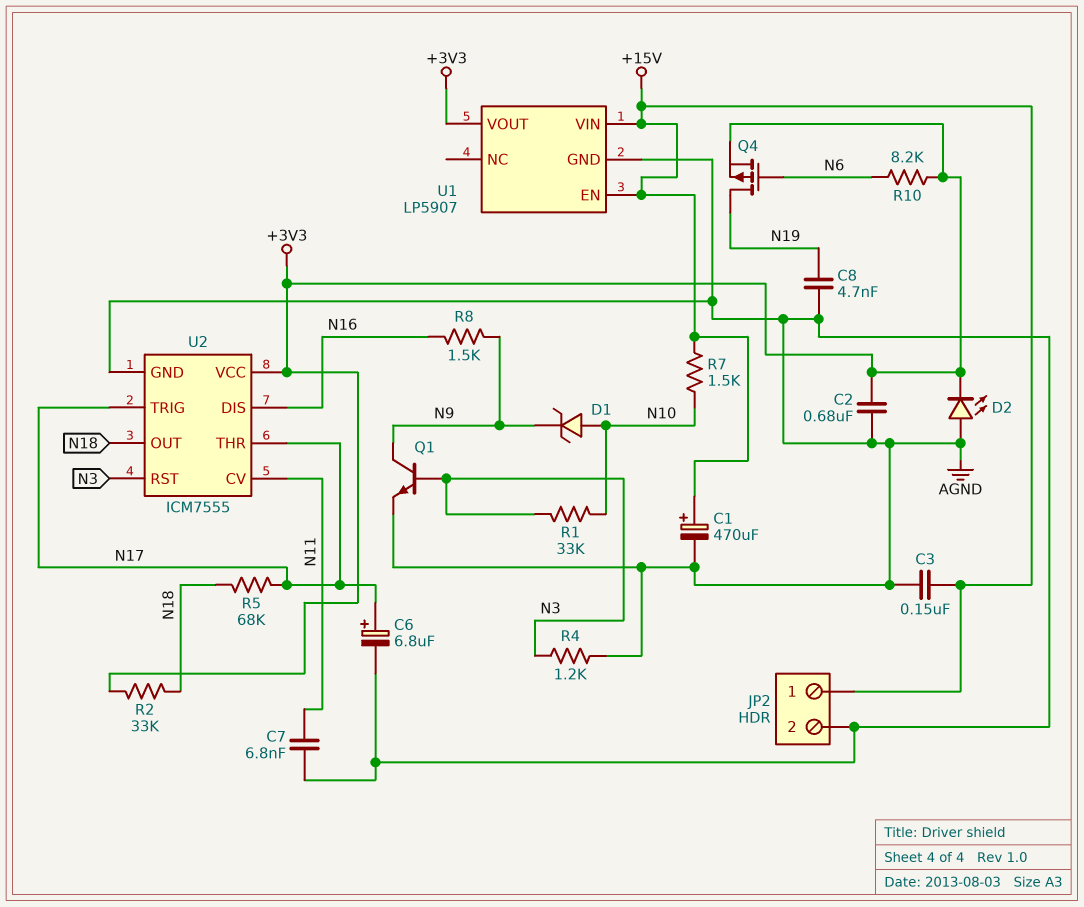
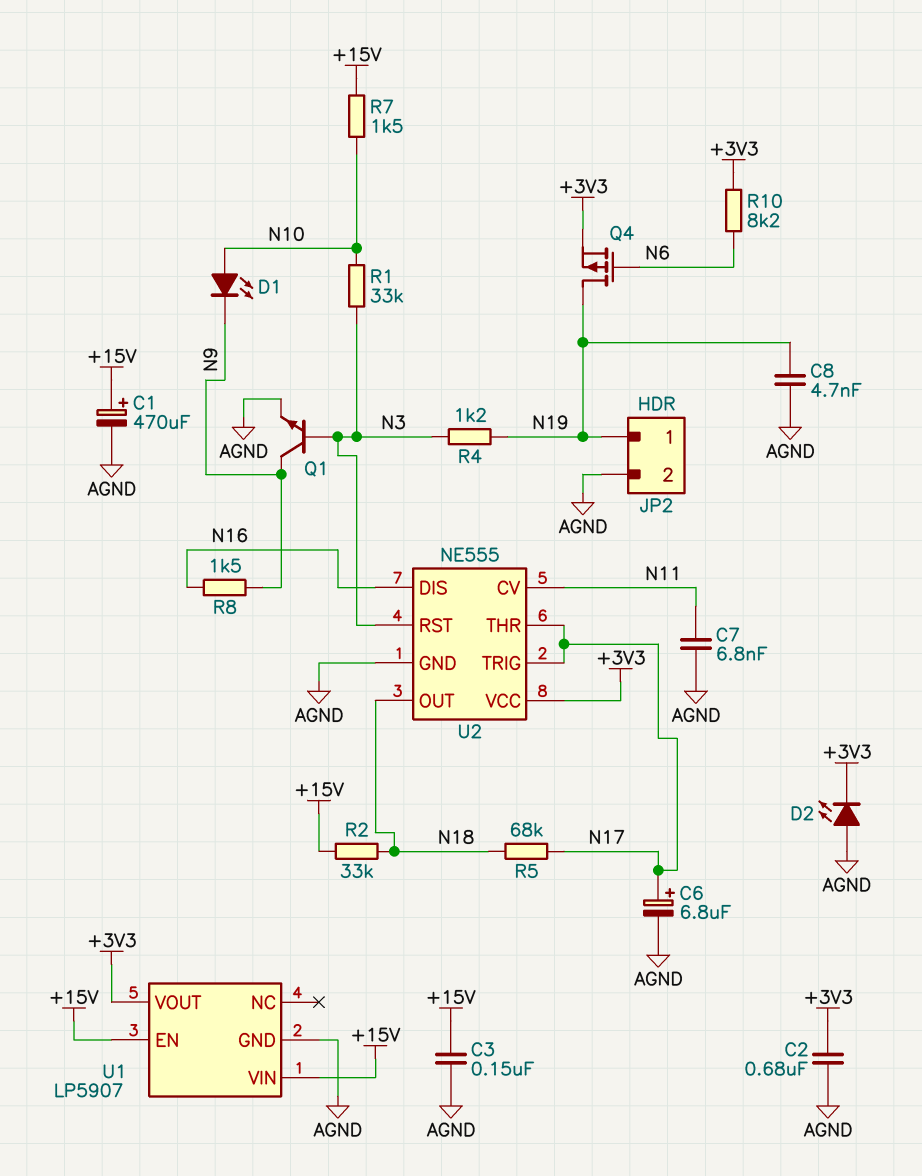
D1: zener (A N10, K N9) -> LED (A N10, K N9)
JP2 pin 1: +15V -> N19
R2: 33k (+3V3, N18) -> 33k (+15V, N18)
R4: 1.2k (AGND, N3) -> 1.2k (N3, N19)
U2: ICM7555 -> NE555

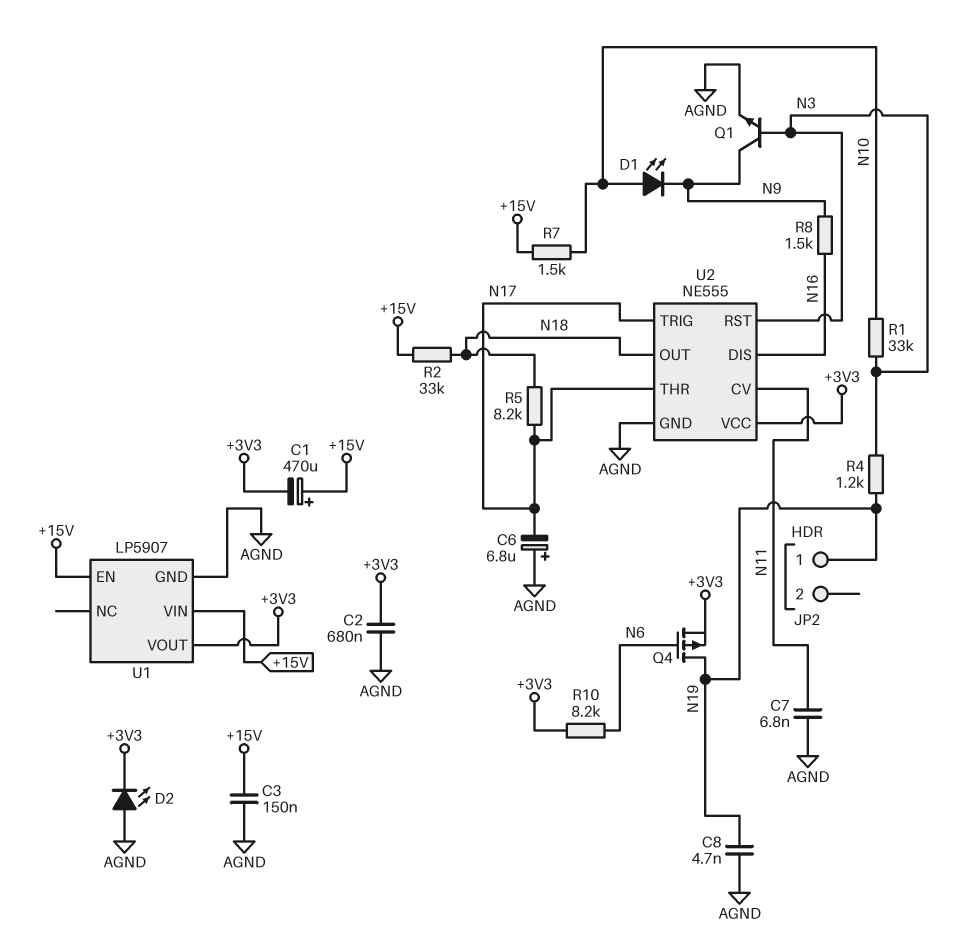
C1: 470uF (plus +15V, minus AGND) -> 470uF (plus +15V, minus +3V3)
C6: 6.8uF (plus N17, minus AGND) -> 6.8uF (plus AGND, minus N17)
JP2 pin 2: AGND -> none
R5: 68k (N17, N18) -> 8.2k (N17, N18)

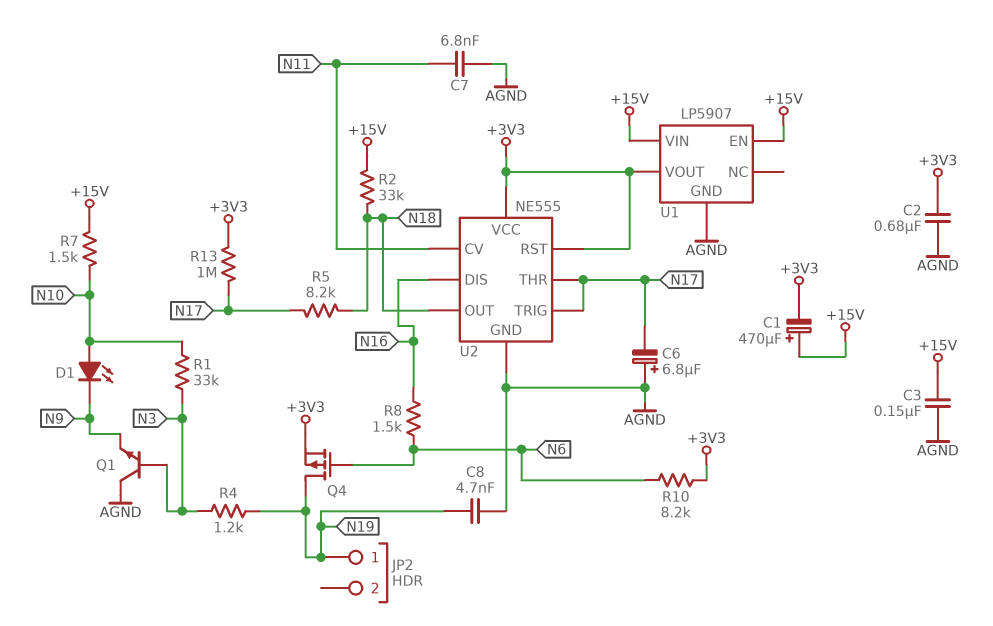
D2: LED (A AGND, K +3V3) -> none
Q1: NPN (B N3, C N9, E AGND) -> NPN (B N3, C AGND, E N9)
R8: 1.5k (N9, N16) -> 1.5k (N6, N16)
R13: none -> 1M (+3V3, N17)
U2 pin RST: N3 -> +3V3

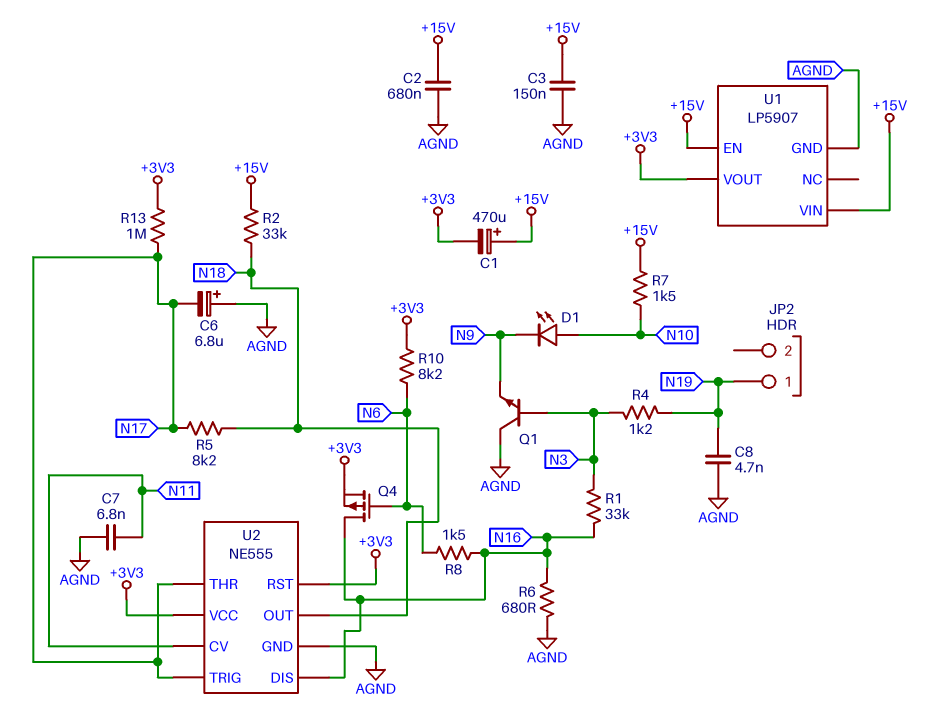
C2: 680nF (+3V3, AGND) -> 680nF (+15V, AGND)
Q4: PMOS (G N6, D N19, S +3V3) -> PMOS (G N6, D N16, S +3V3)
R1: 33k (N3, N10) -> 33k (N3, N16)
R6: none -> 680 (AGND, N16)

